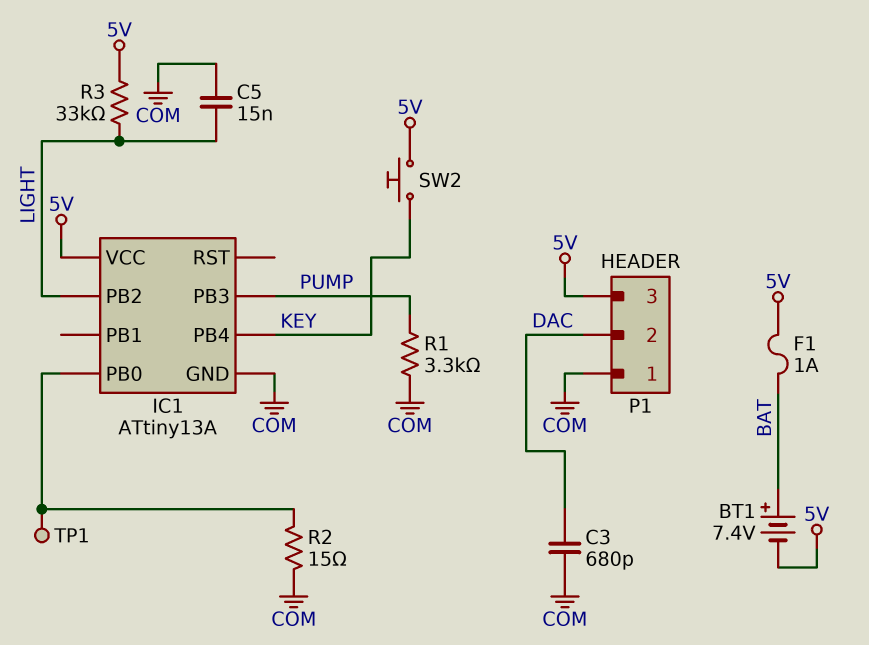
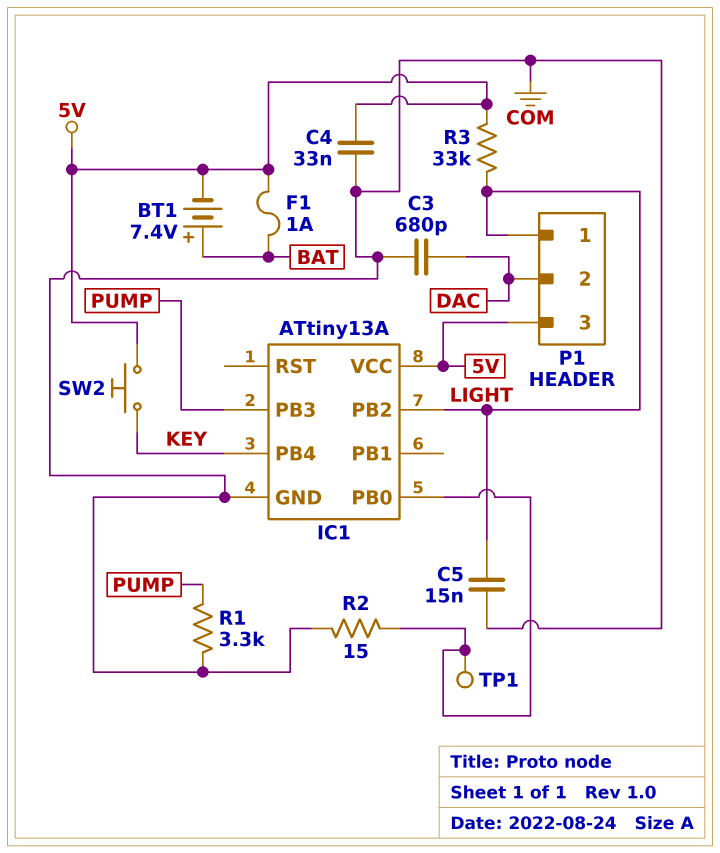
C4: none -> 33nF (5V, COM)
P1 pin 1: COM -> LIGHT

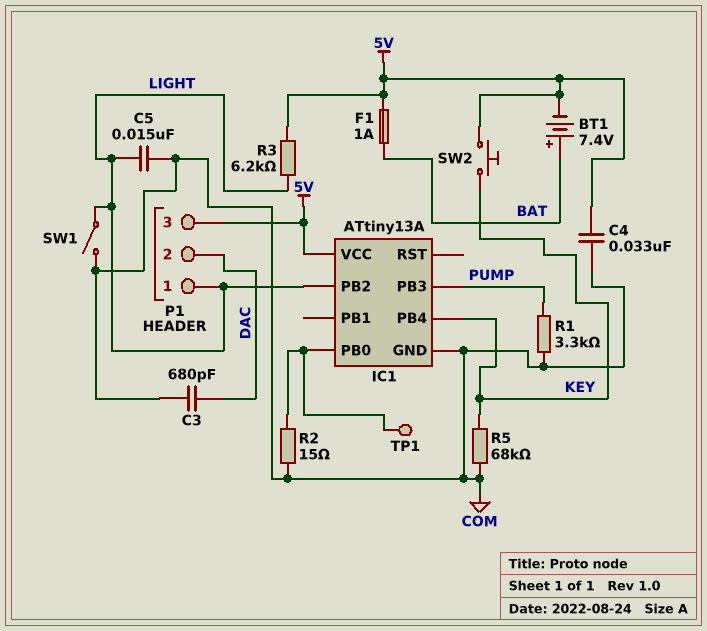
R3: 33k (5V, LIGHT) -> 6.2k (5V, LIGHT)
R5: none -> 68k (COM, KEY)
SW1: none -> switch (COM, LIGHT)

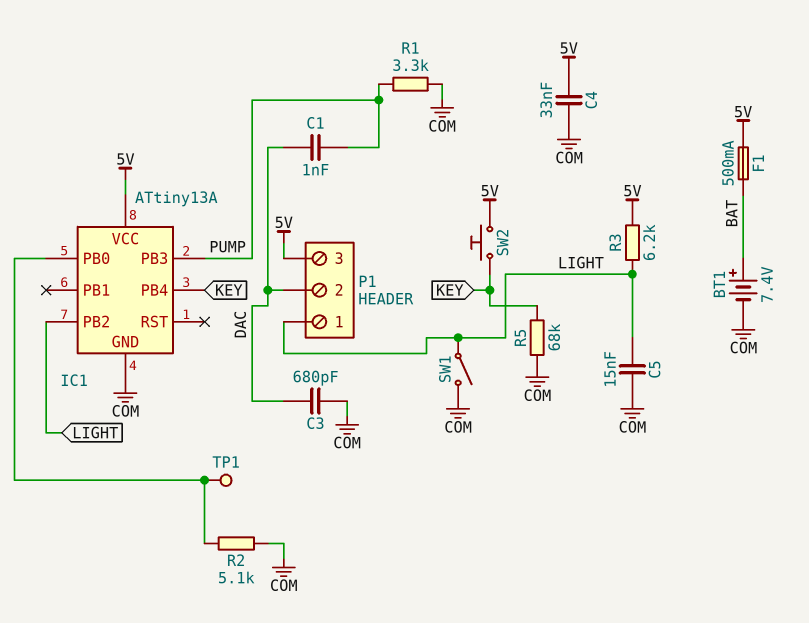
BT1: 7.4V (plus BAT, minus 5V) -> 7.4V (plus BAT, minus COM)
C1: none -> 1nF (DAC, PUMP)
F1: 1A (5V, BAT) -> 500mA (5V, BAT)
R2: 15 (COM, IC1/PB0) -> 5.1k (COM, IC1/PB0)

